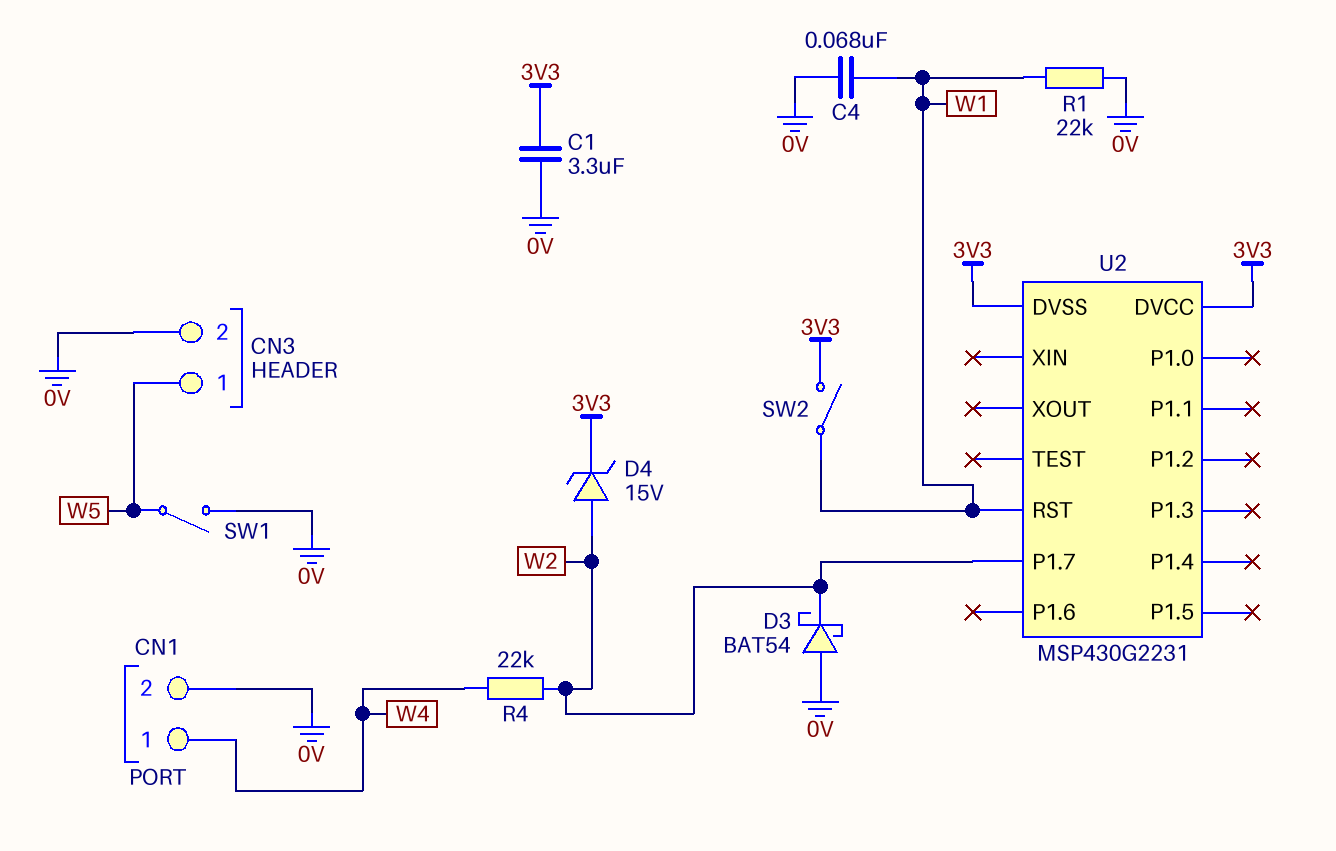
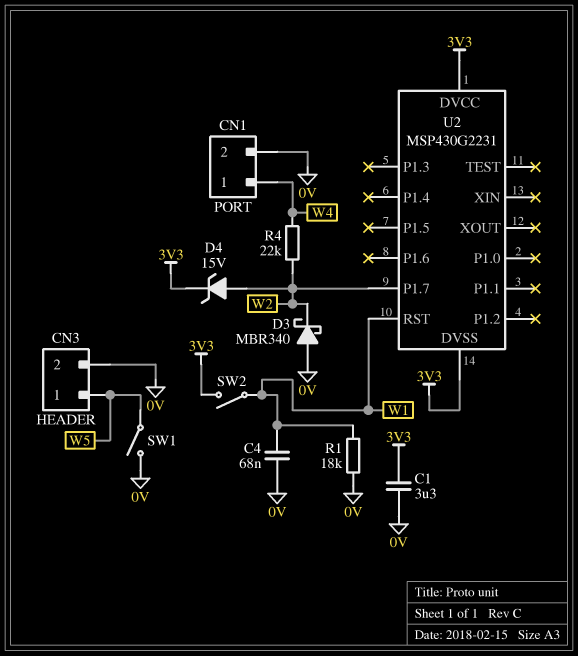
D3: schottky BAT54 (A 0V, K W2) -> schottky MBR340 (A 0V, K W2)
R1: 22k (0V, W1) -> 18k (0V, W1)

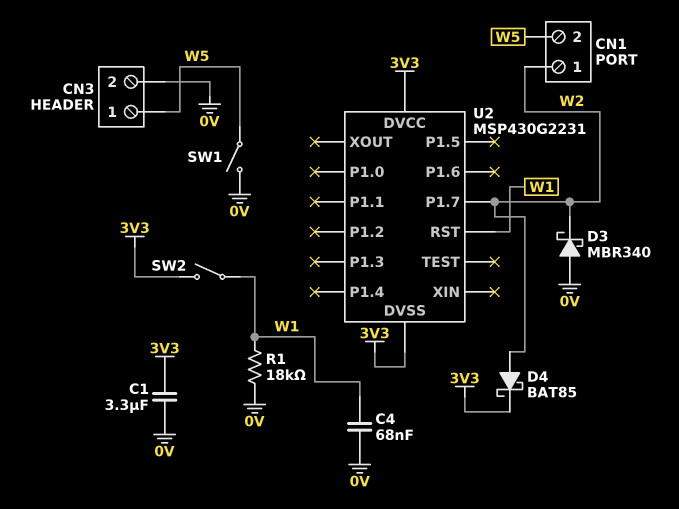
CN1 pin 1: W4 -> W2
CN1 pin 2: 0V -> W5
D4: zener 15V (A W2, K 3V3) -> schottky BAT85 (A W2, K 3V3)
R4: 22k (W2, W4) -> none

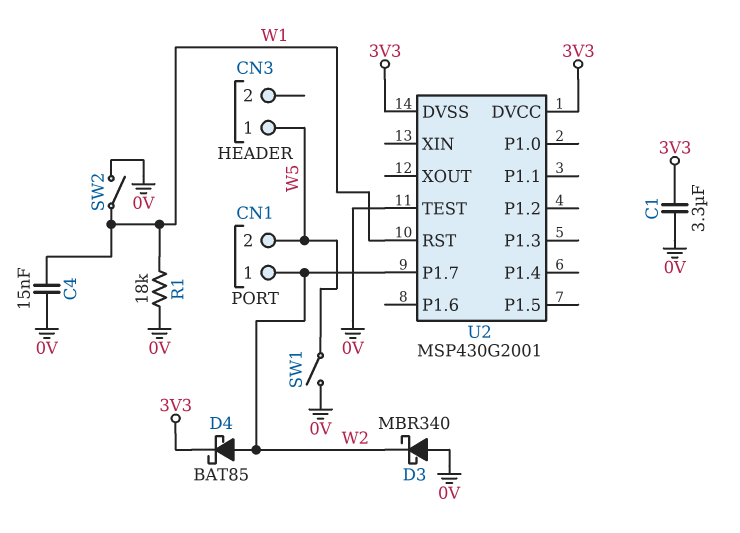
C4: 68nF (0V, W1) -> 15nF (0V, W1)
CN3 pin 2: 0V -> none
SW2: switch (3V3, W1) -> switch (0V, W1)
U2: MSP430G2231 -> MSP430G2001
U2 pin TEST: none -> 0V

